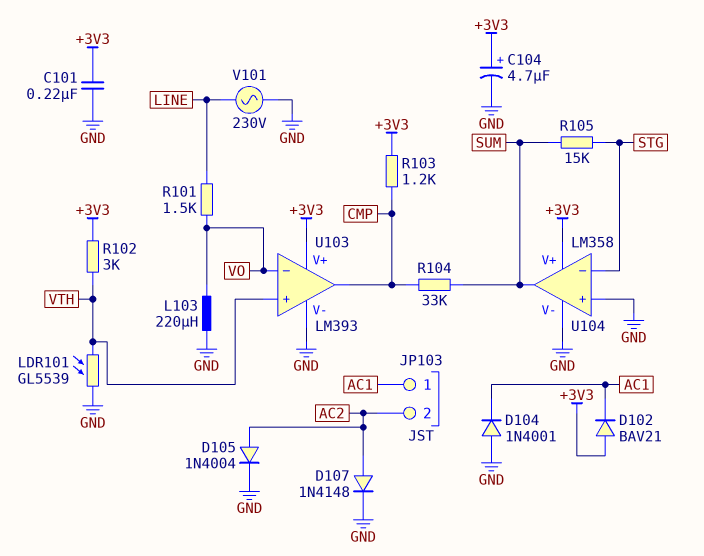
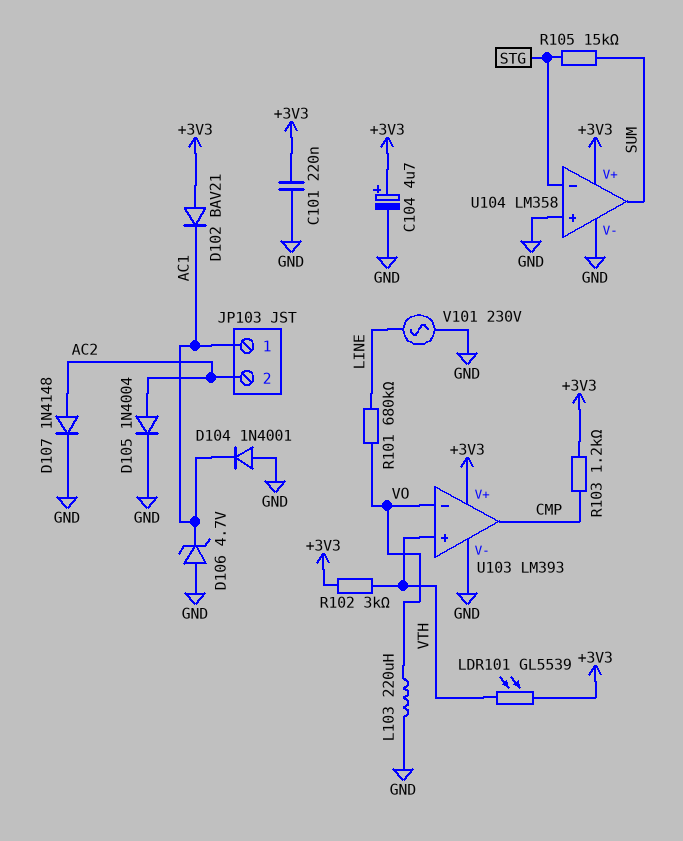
D106: none -> zener 4.7V (A GND, K AC1)
LDR101: GL5539 (GND, VTH) -> GL5539 (+3V3, VTH)
R101: 1.5k (LINE, VO) -> 680k (LINE, VO)
R104: 33k (CMP, SUM) -> none

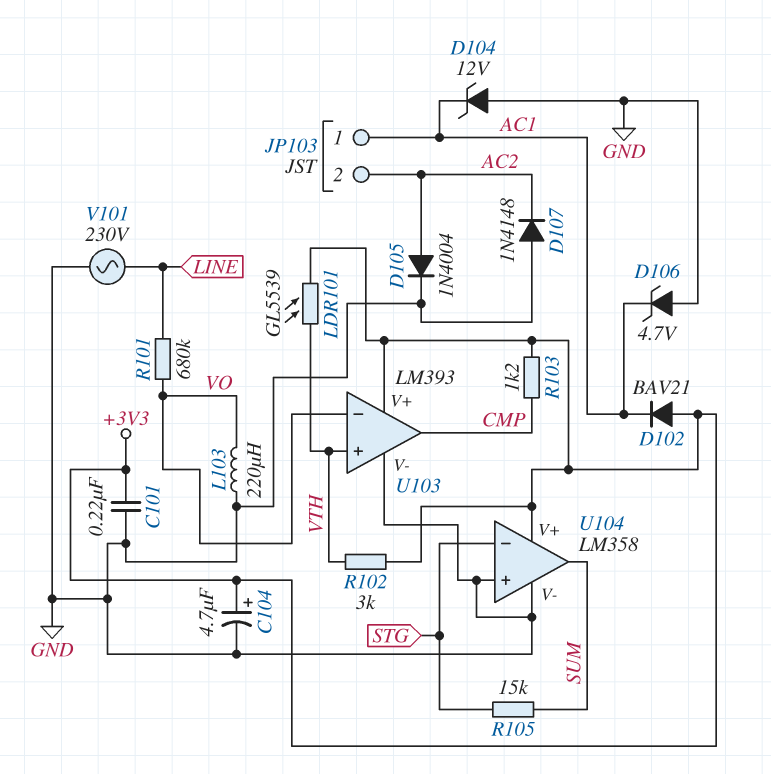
D104: diode 1N4001 (A GND, K AC1) -> zener 12V (A GND, K AC1)
D107: diode 1N4148 (A AC2, K GND) -> diode 1N4148 (A GND, K AC2)

